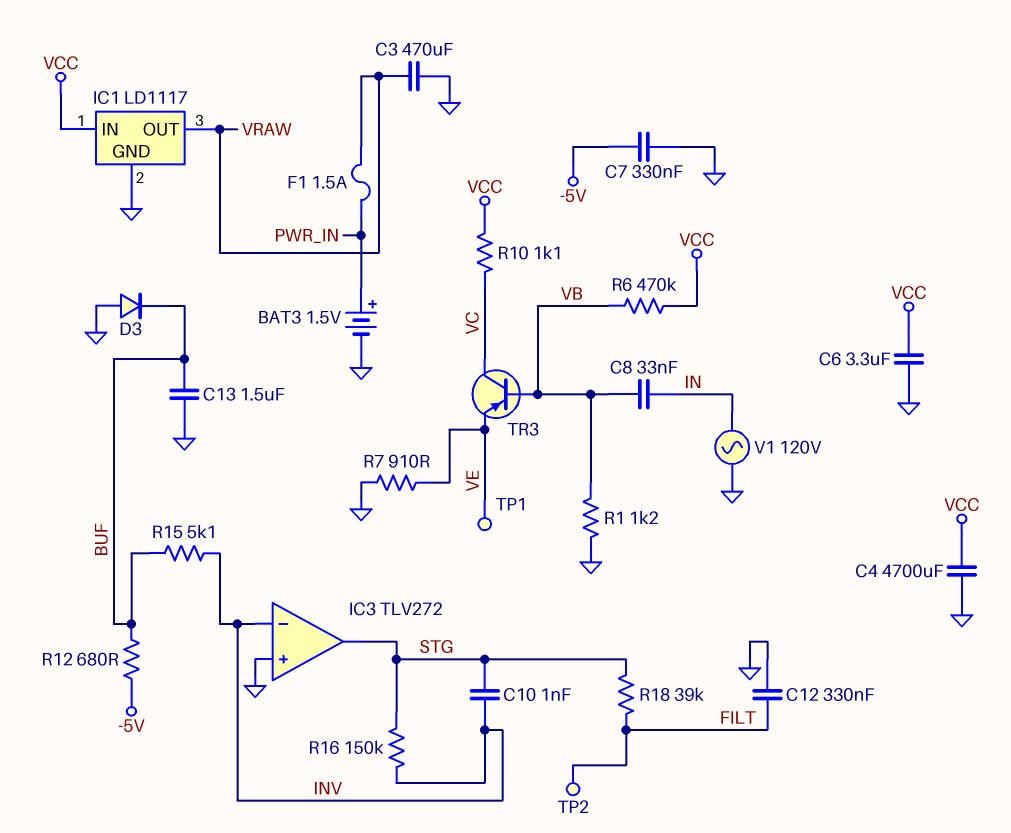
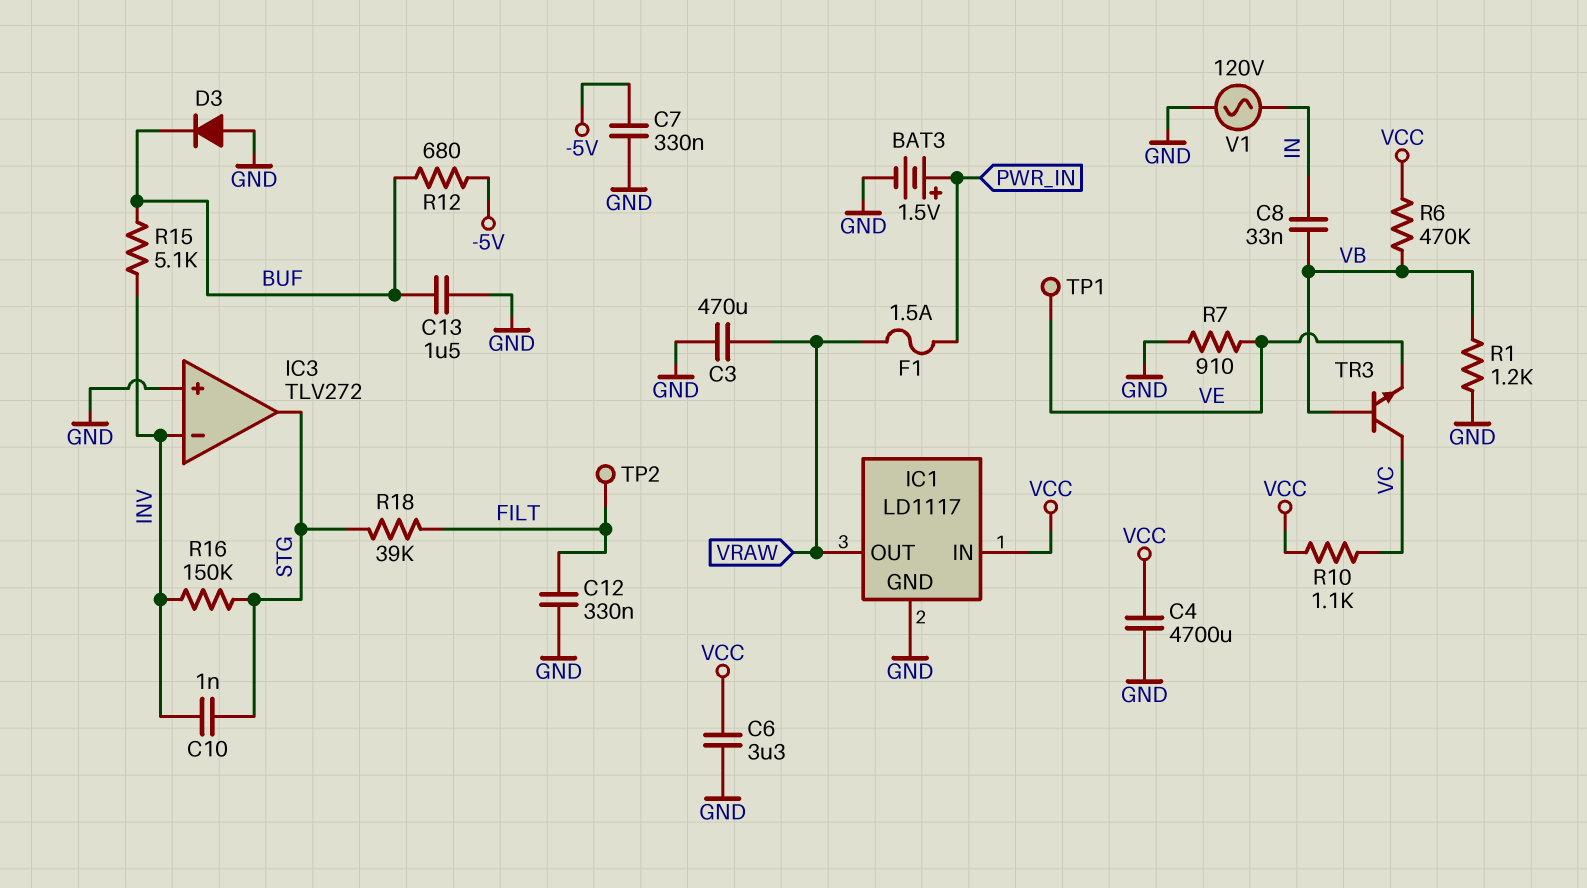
TR3: PNP (B VB, C VC, E VE) -> NPN (B VB, C VC, E VE)

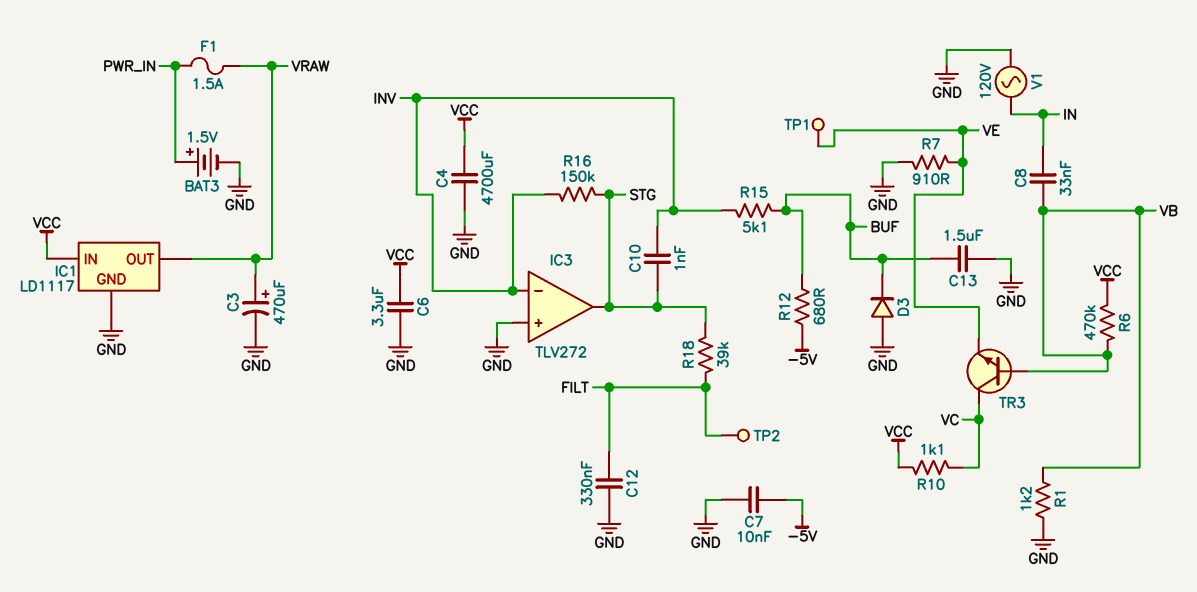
C3: 470uF (GND, VRAW) -> 470uF (plus VRAW, minus GND)
C7: 330nF (-5V, GND) -> 10nF (-5V, GND)

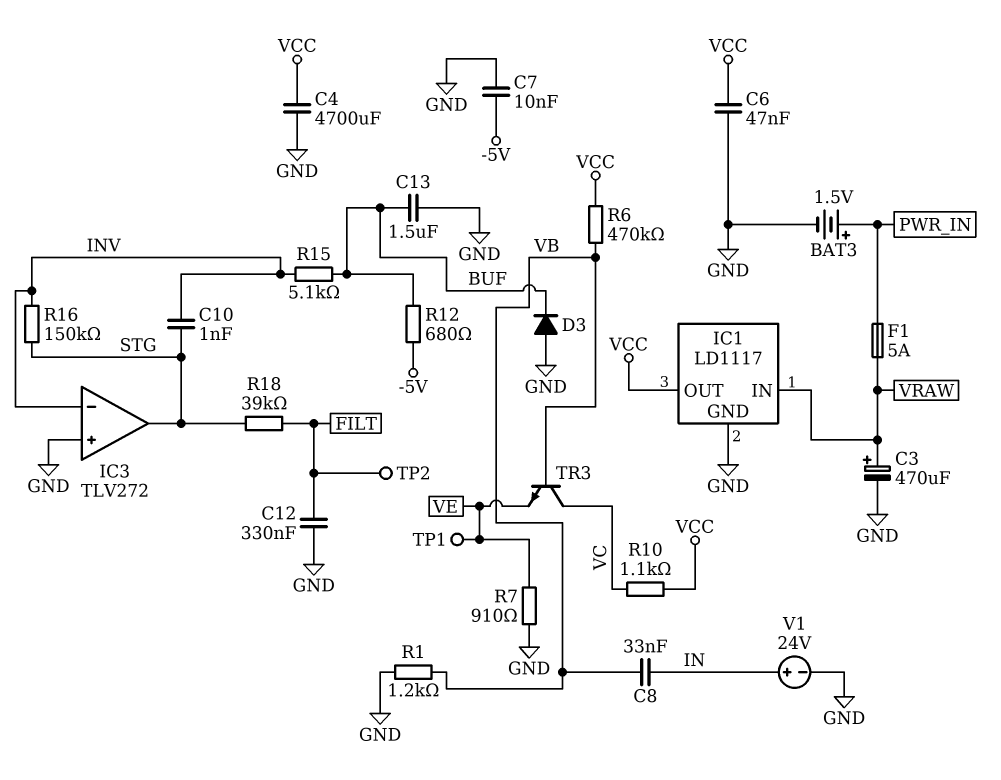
C6: 3.3uF (GND, VCC) -> 47nF (GND, VCC)
F1: 1.5A (PWR_IN, VRAW) -> 5A (PWR_IN, VRAW)
IC1 pin IN: VCC -> VRAW
IC1 pin OUT: VRAW -> VCC
V1: AC 120V (GND, IN) -> 24V (plus IN, minus GND)

